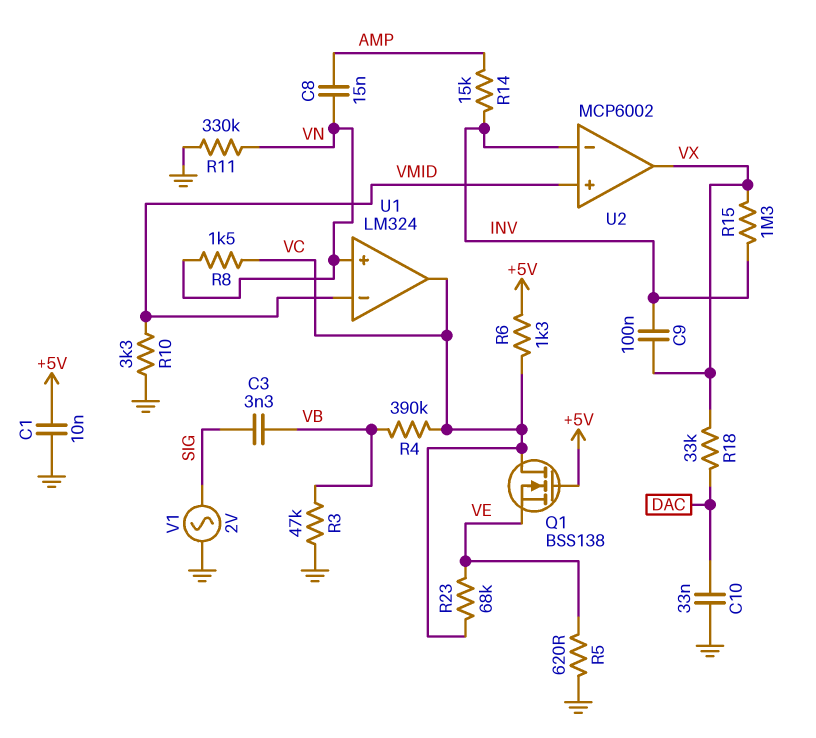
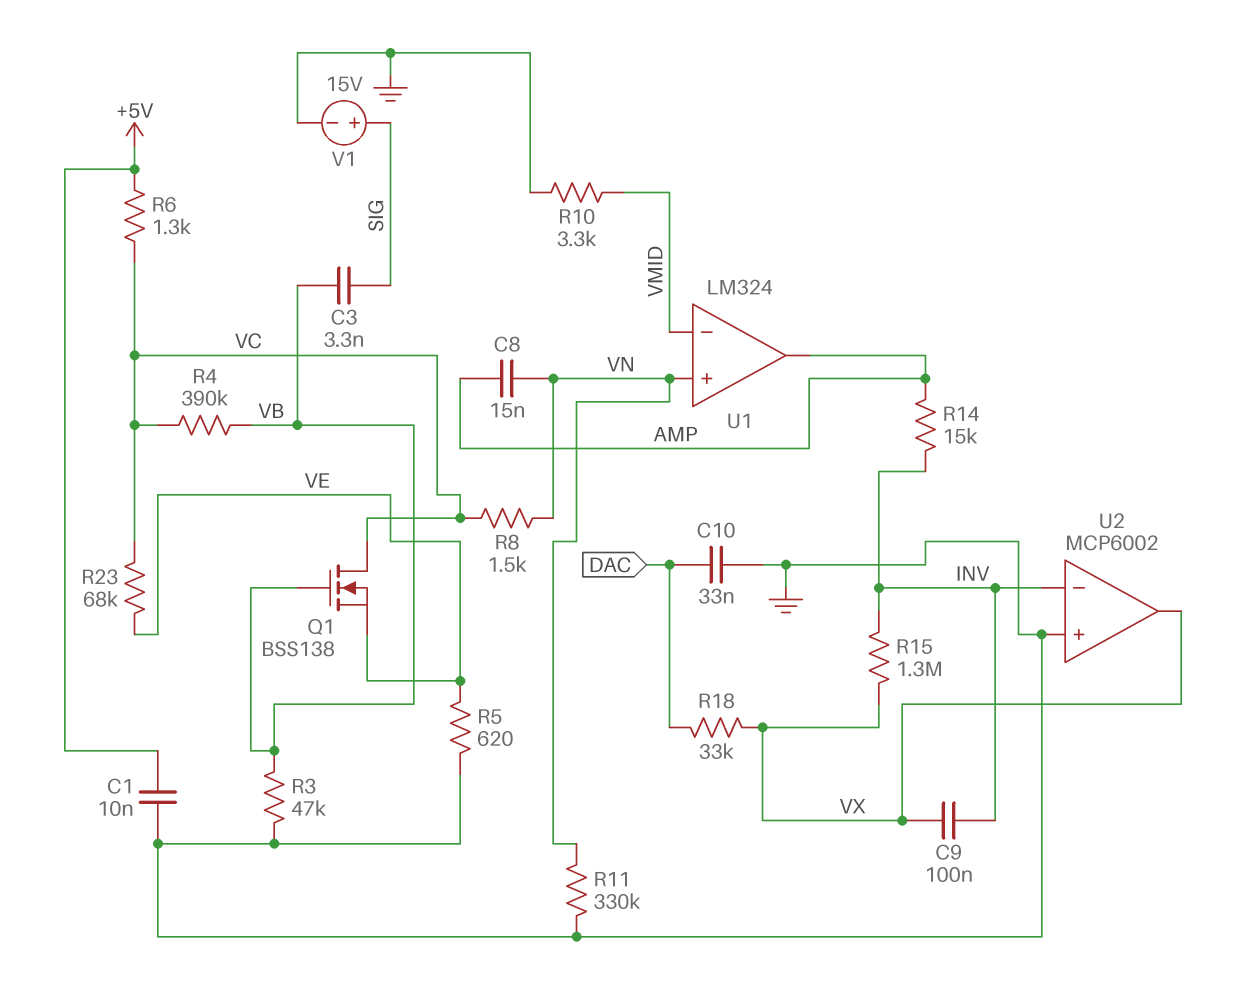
Q1: NMOS BSS138 (G +5V, D VC, S VE) -> NMOS BSS138 (G VB, D VC, S VE)
U1 pin out: VC -> AMP
U2 pin in+: VMID -> GND
V1: AC 2V (GND, SIG) -> 15V (plus SIG, minus GND)

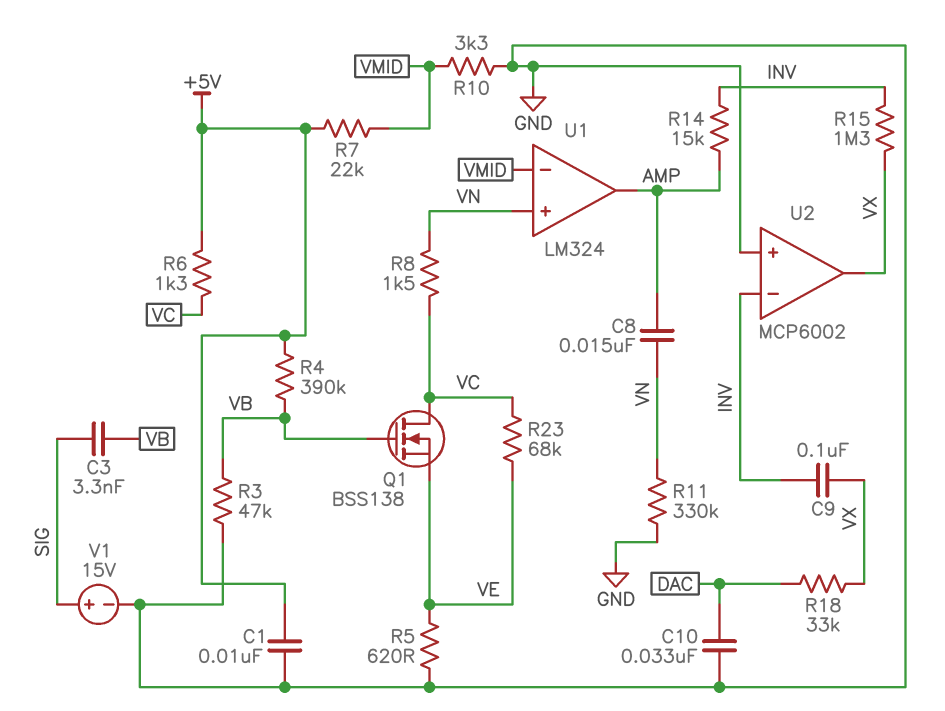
R4: 390k (VB, VC) -> 390k (+5V, VB)
R7: none -> 22k (+5V, VMID)

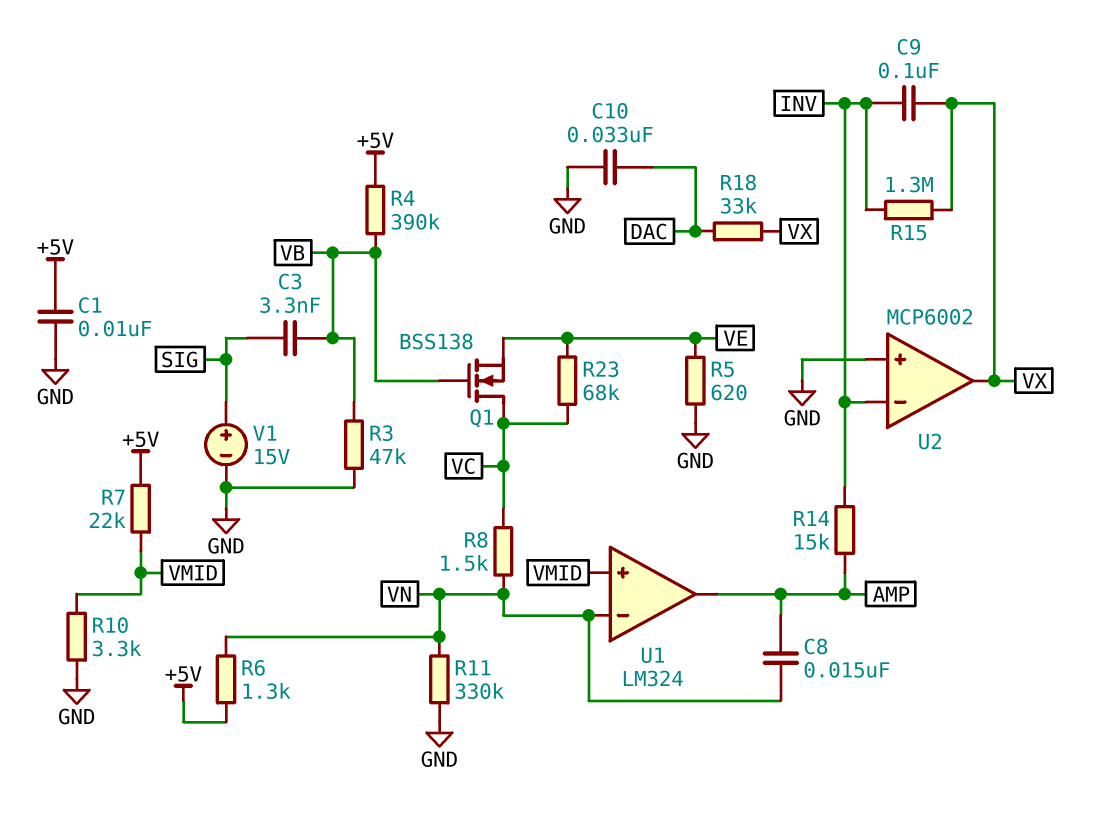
R6: 1.3k (+5V, VC) -> 1.3k (+5V, VN)
U1 pin in+: VN -> VMID
U1 pin in-: VMID -> VN

